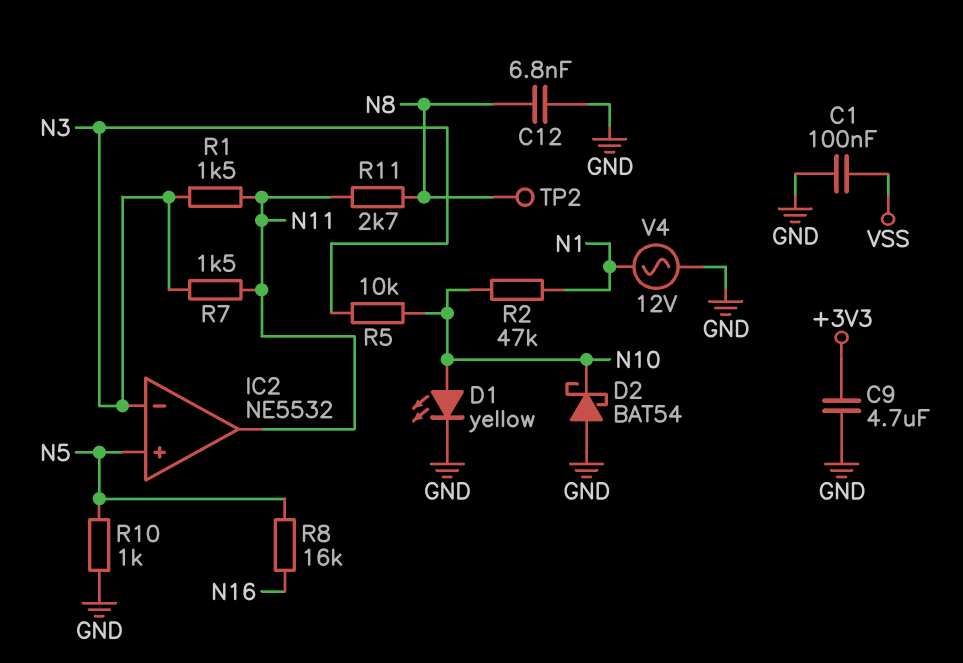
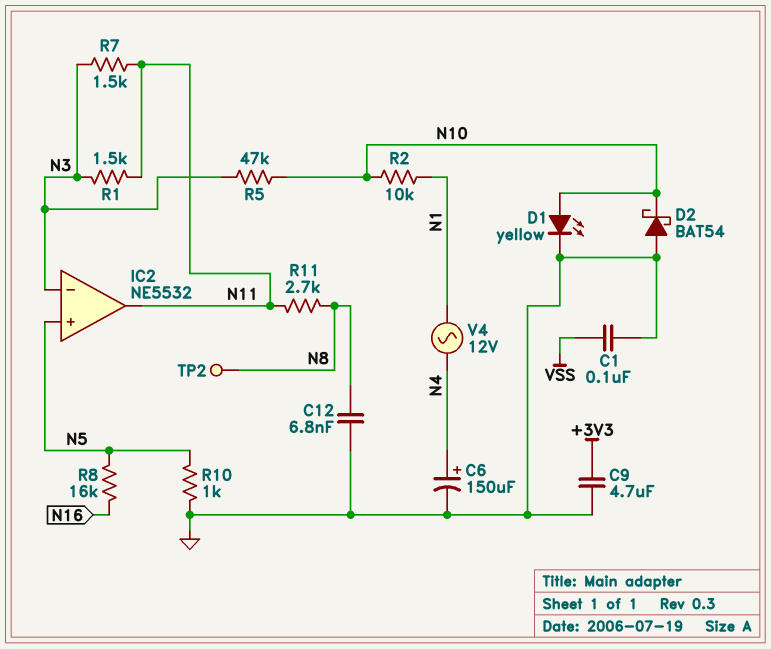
C6: none -> 150uF (plus N4, minus GND)
R2: 47k (N1, N10) -> 10k (N1, N10)
R5: 10k (N3, N10) -> 47k (N3, N10)
V4: AC 12V (GND, N1) -> AC 12V (N1, N4)

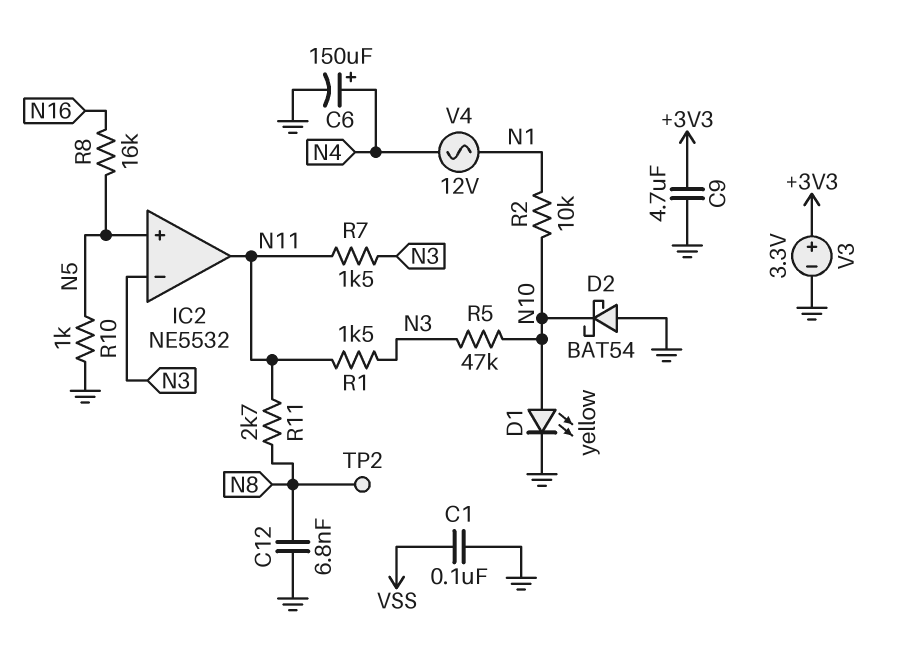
V3: none -> 3.3V (plus +3V3, minus GND)

